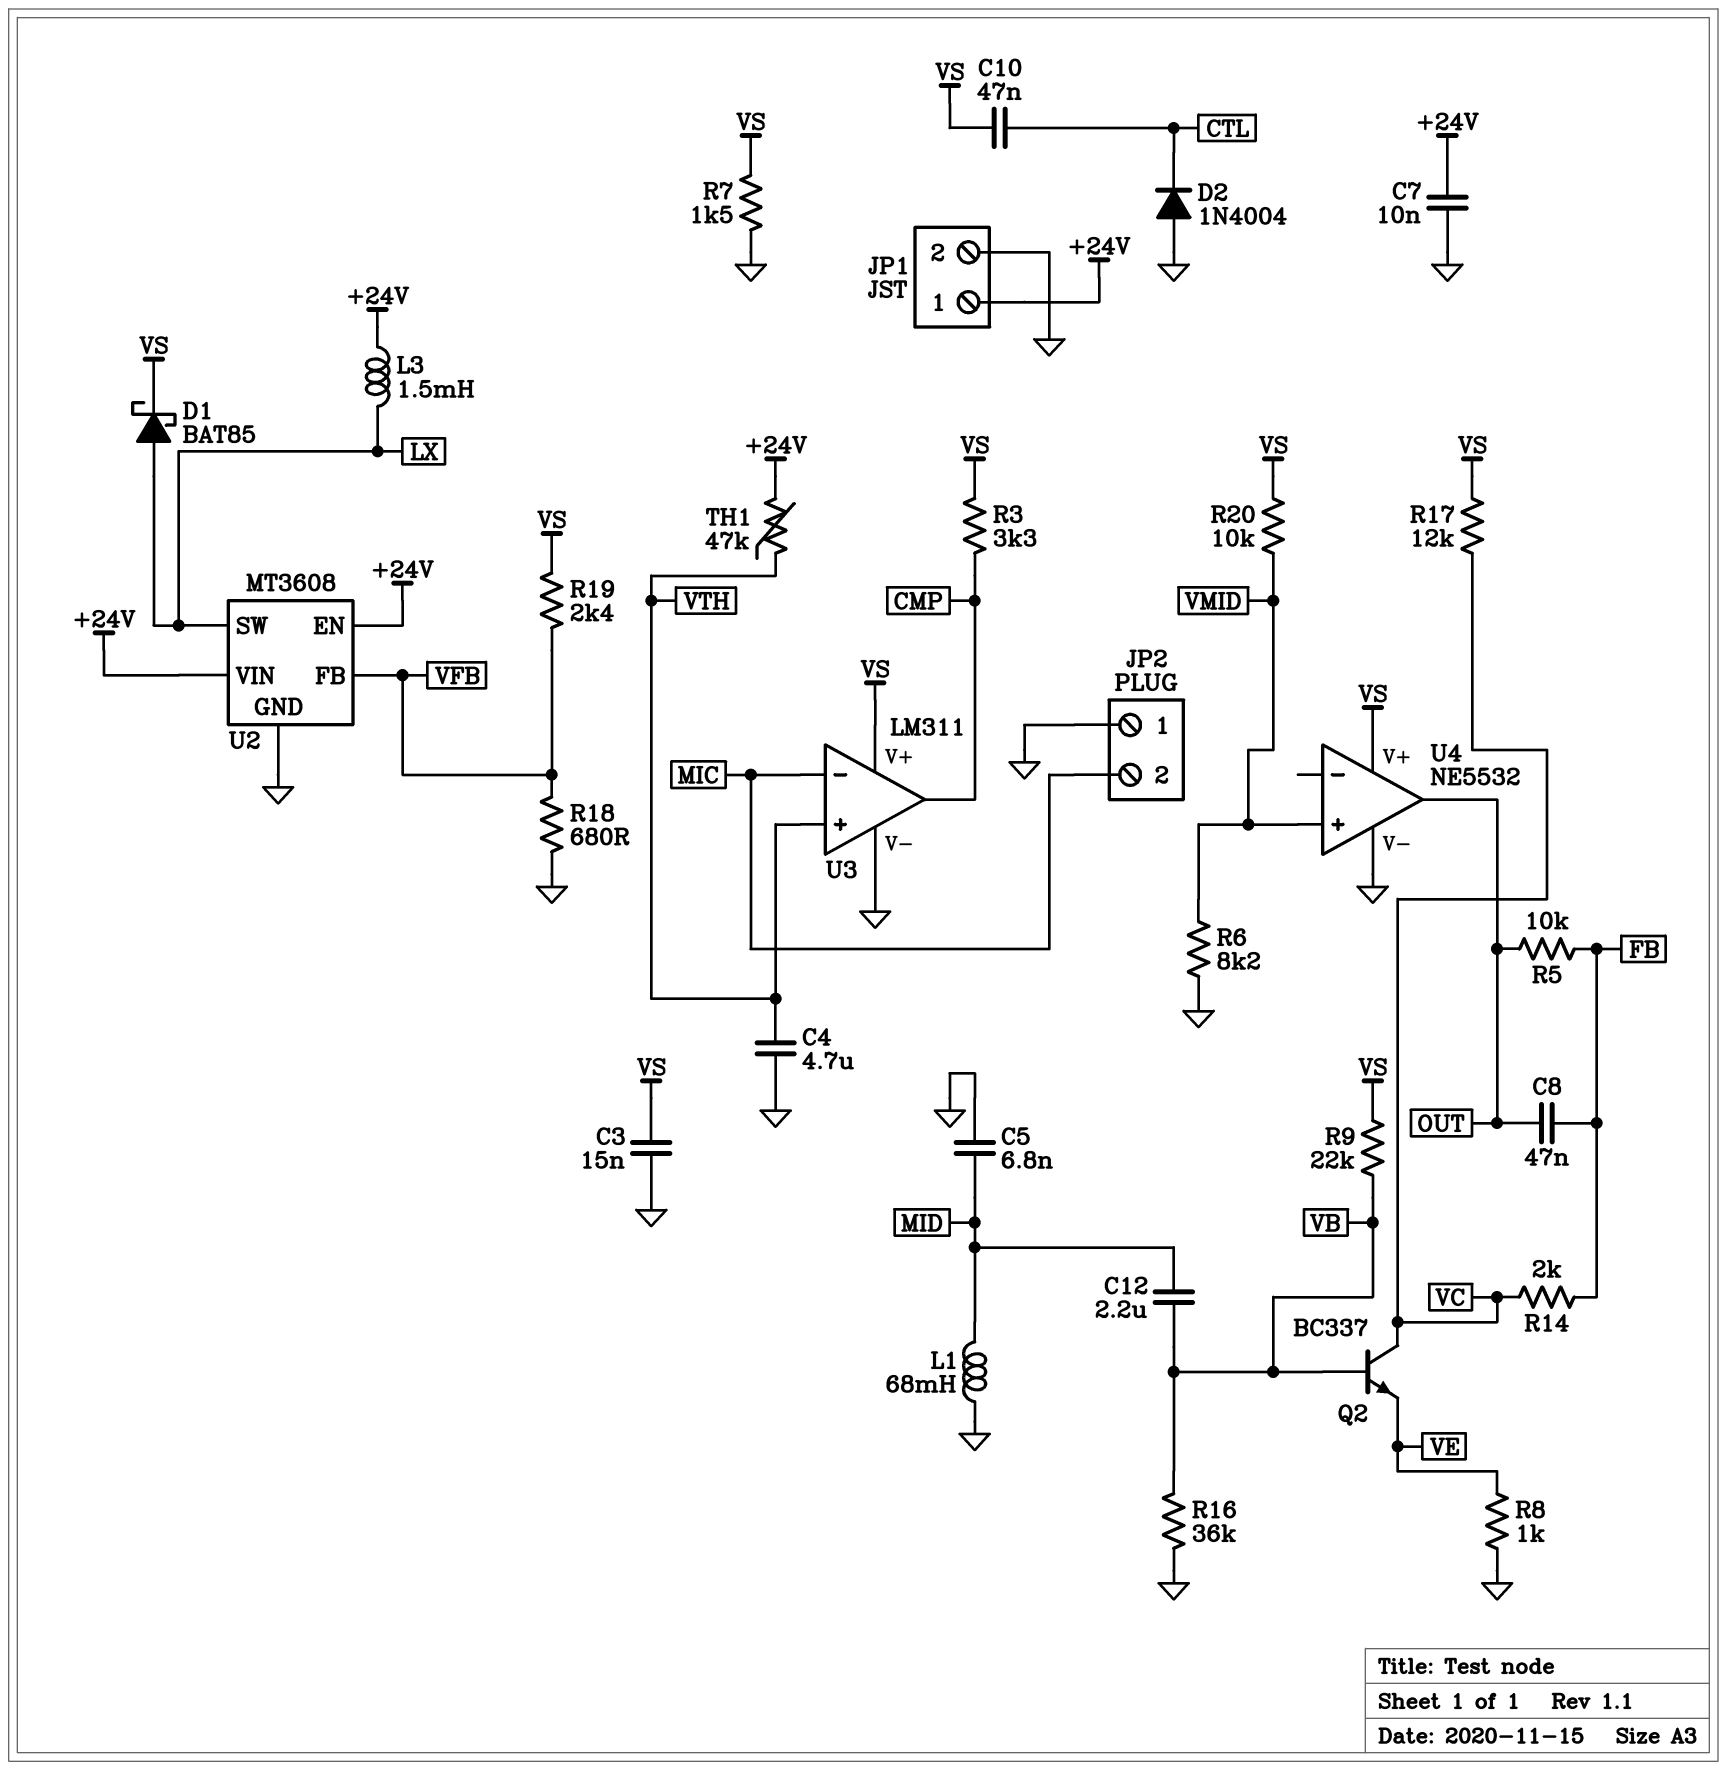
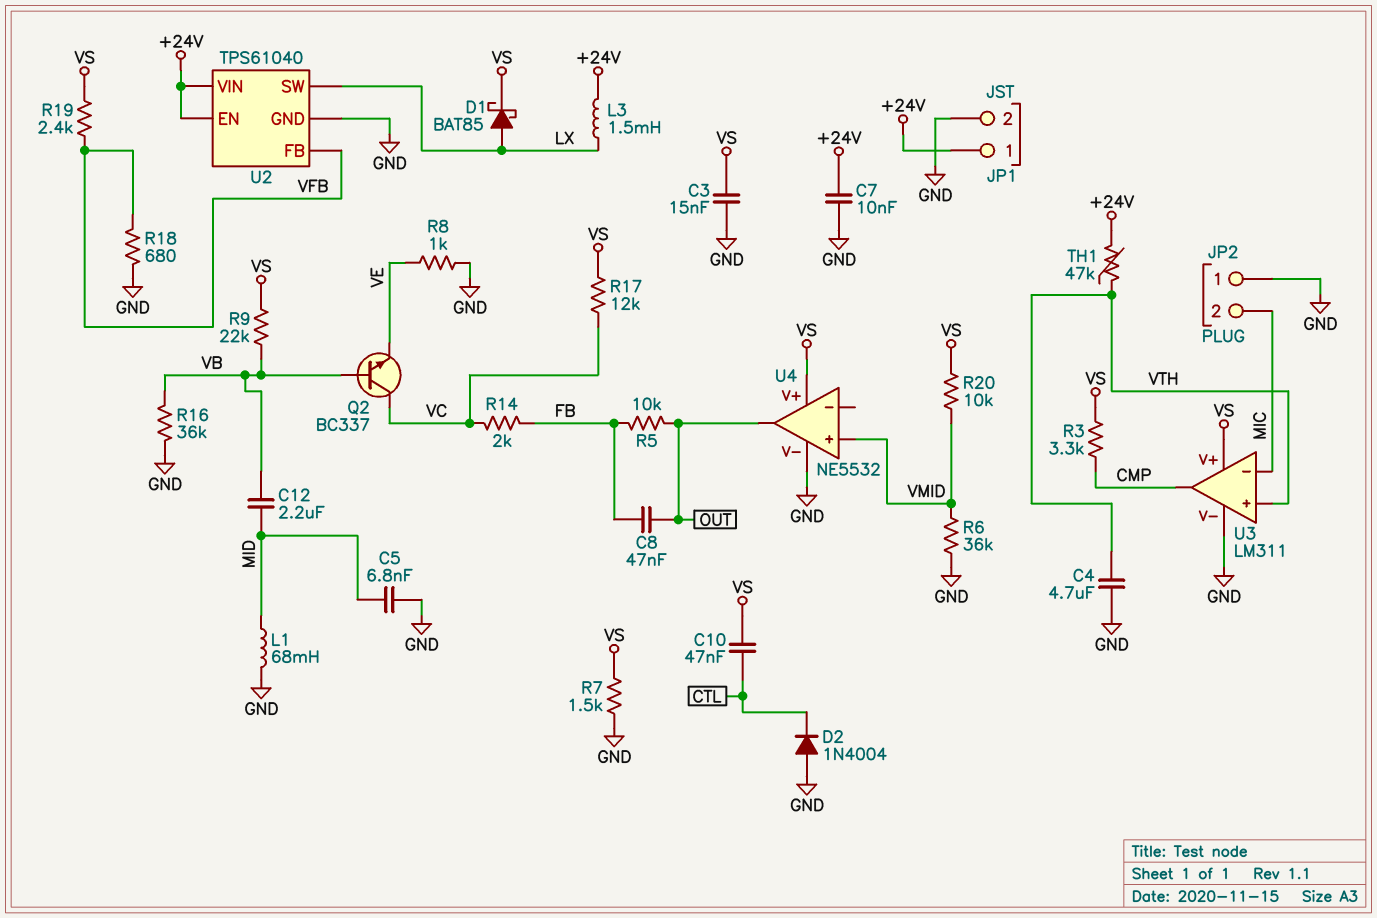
R6: 8.2k (GND, VMID) -> 36k (GND, VMID)
U2: MT3608 -> TPS61040

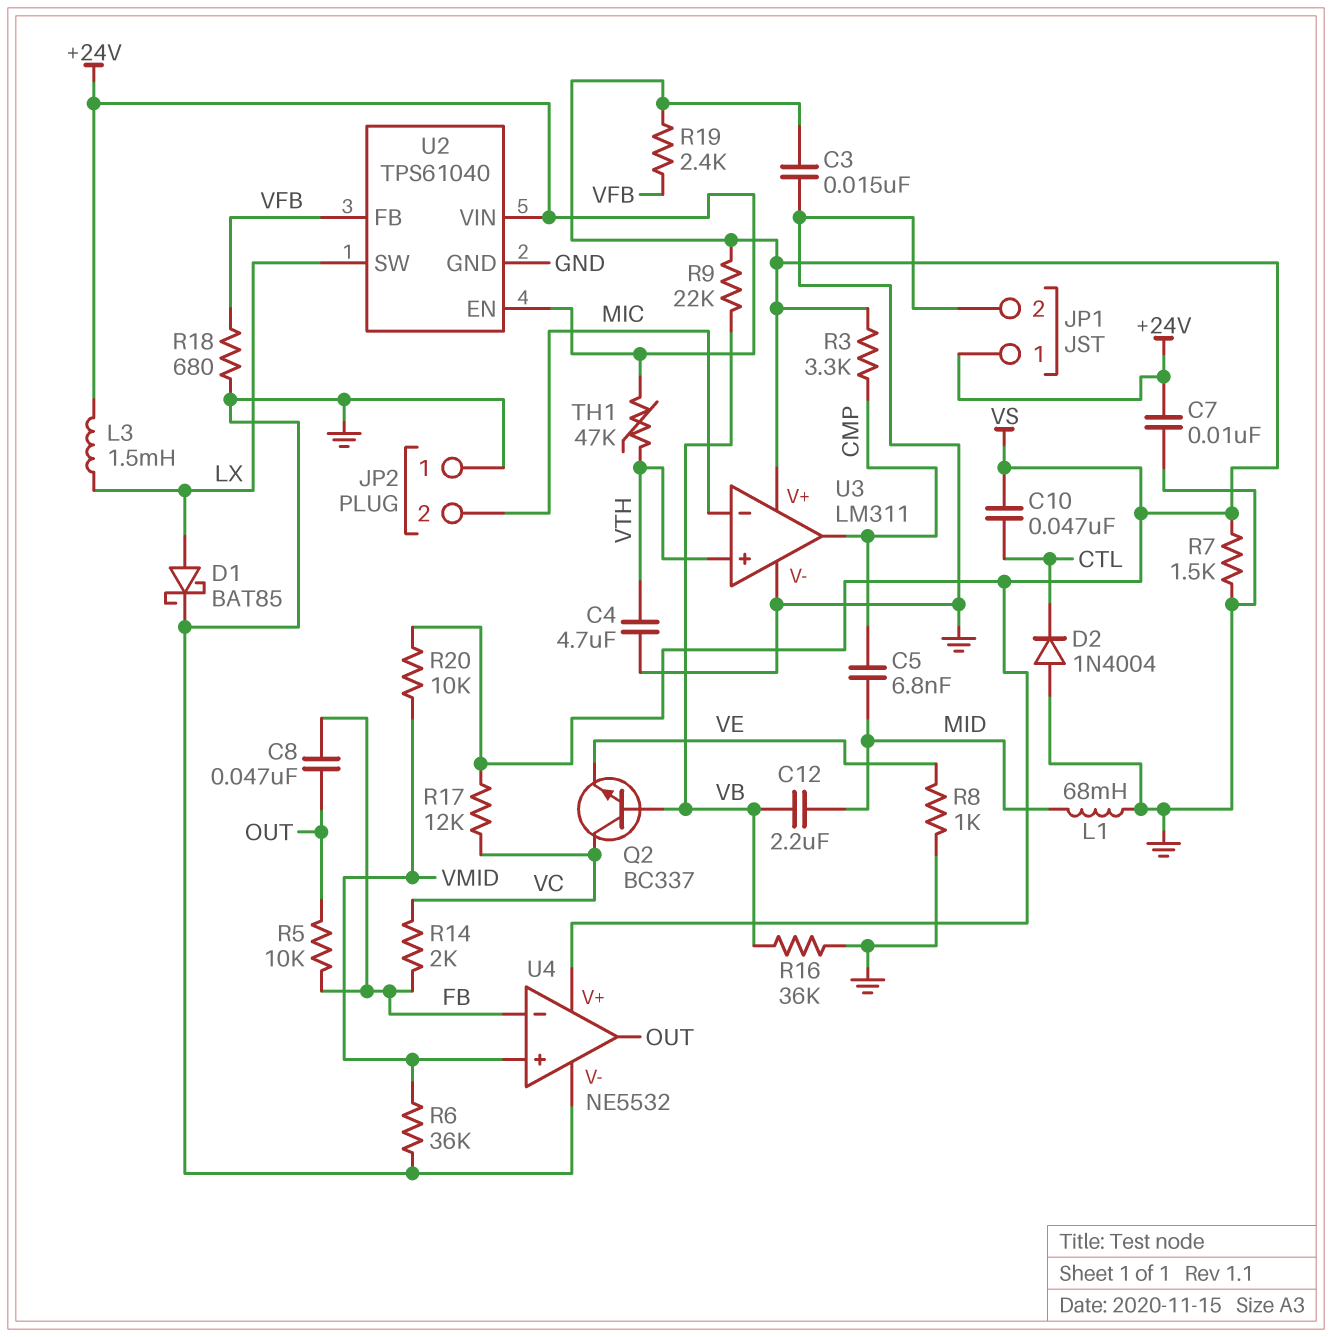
C5: 6.8nF (GND, MID) -> 6.8nF (CMP, MID)
D1: schottky BAT85 (A LX, K VS) -> schottky BAT85 (A LX, K GND)
U4 pin in-: none -> FB

